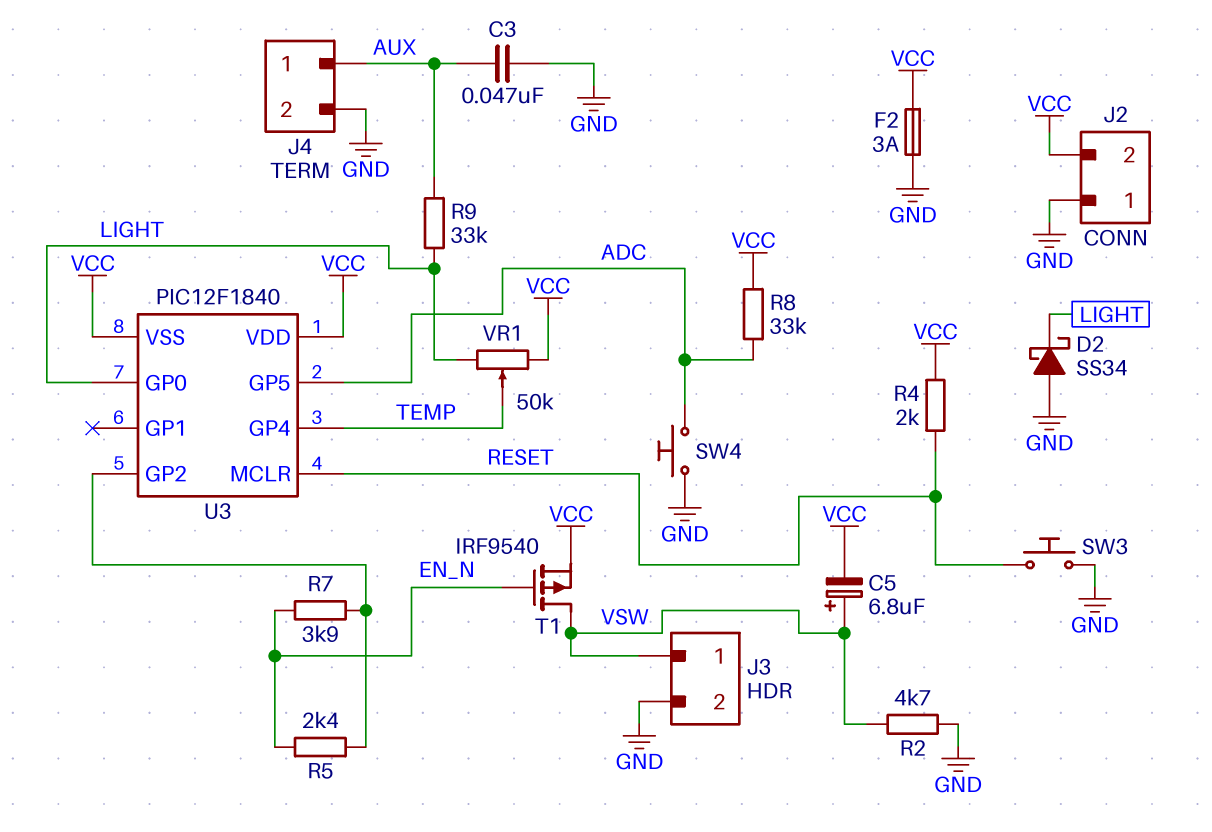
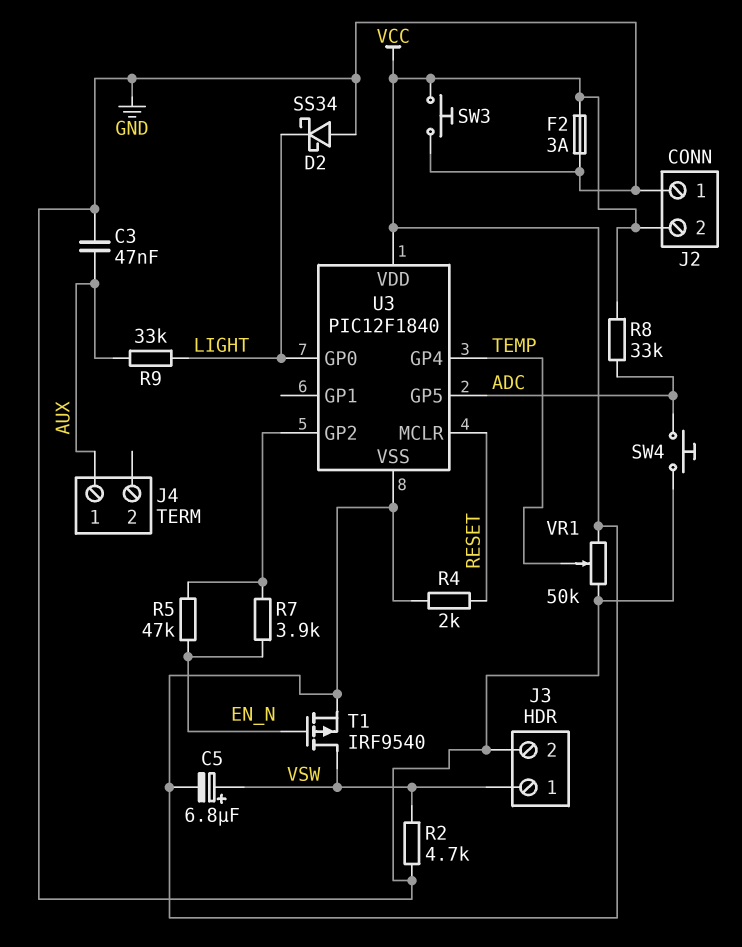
J4 pin 2: GND -> none
R5: 2.4k (EN_N, U3/GP2) -> 47k (EN_N, U3/GP2)
SW3: button (GND, RESET) -> button (GND, VCC)
VR1: 50k (LIGHT, VCC, wiper TEMP) -> 50k (GND, VCC, wiper TEMP)

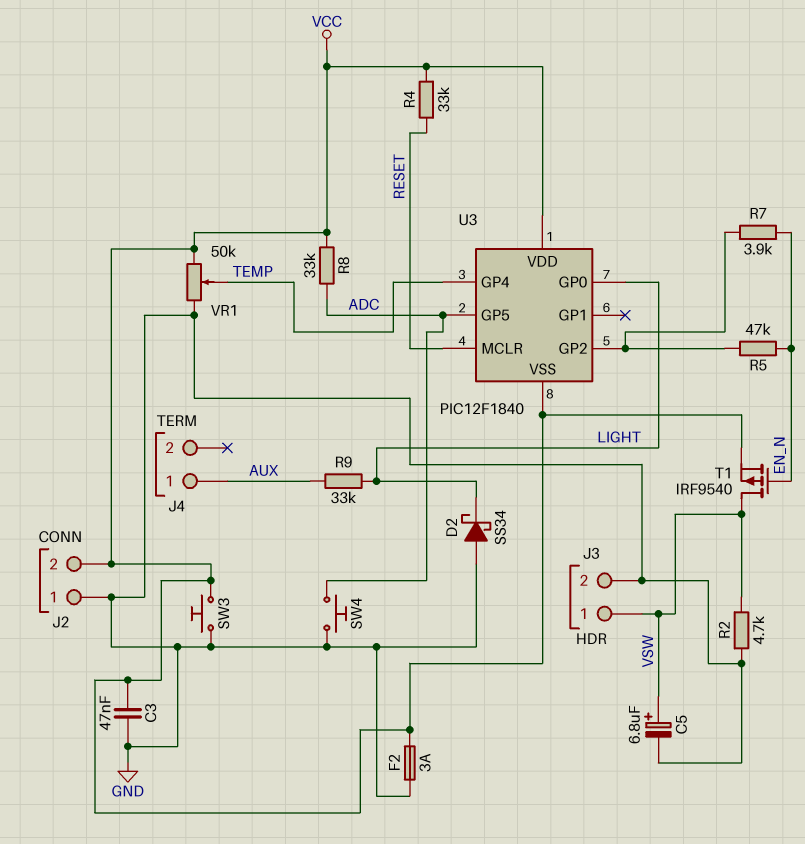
C3: 47nF (AUX, GND) -> 47nF (GND, VCC)
C5: 6.8uF (plus VSW, minus VCC) -> 6.8uF (plus VSW, minus GND)
R4: 2k (RESET, VCC) -> 33k (RESET, VCC)

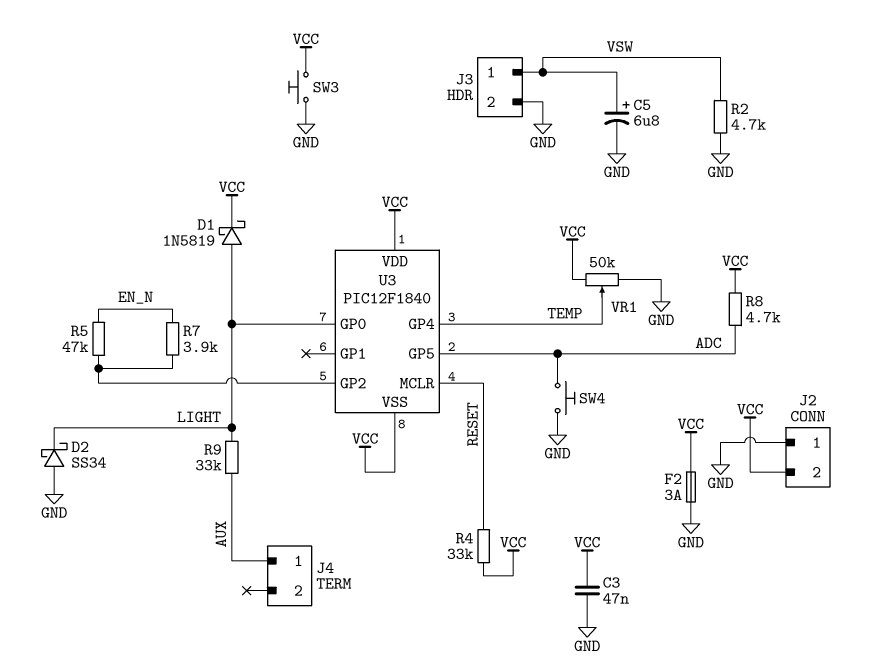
D1: none -> schottky 1N5819 (A LIGHT, K VCC)
R8: 33k (ADC, VCC) -> 4.7k (ADC, VCC)
T1: PMOS IRF9540 (G EN_N, D VSW, S VCC) -> none

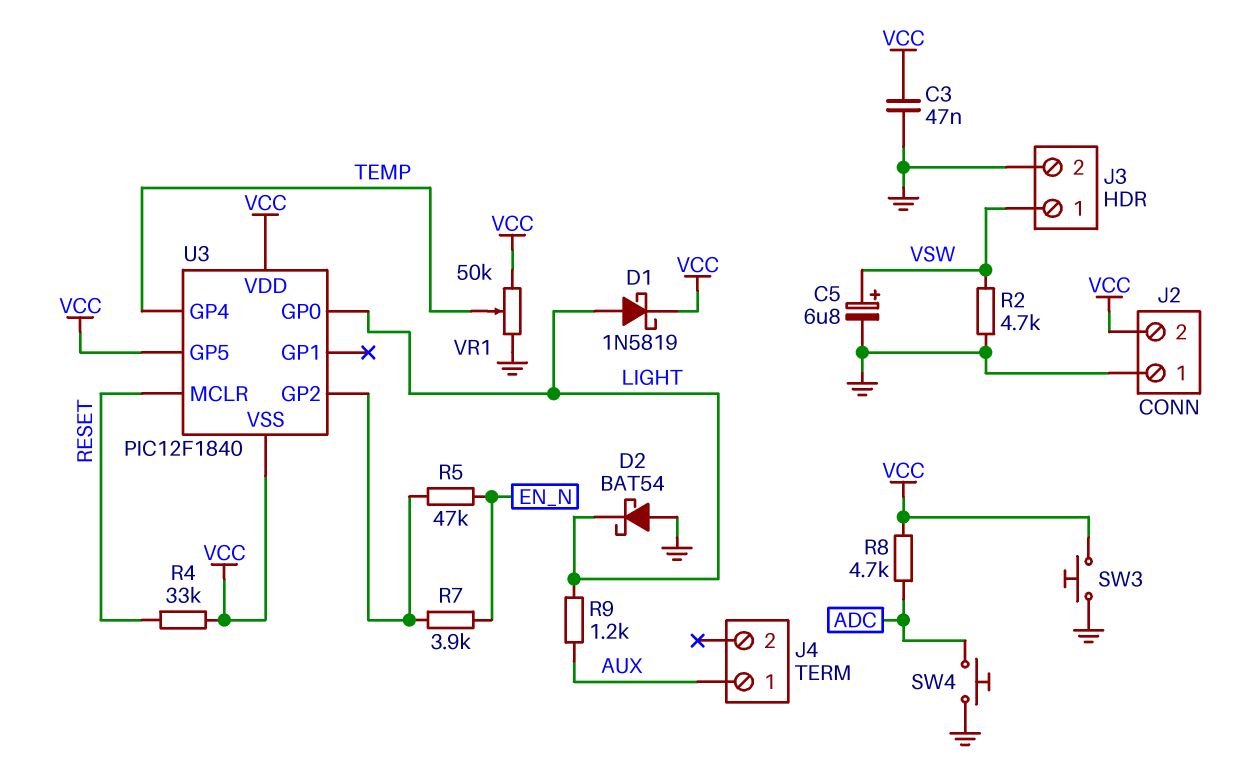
D2: schottky SS34 (A GND, K LIGHT) -> schottky BAT54 (A GND, K LIGHT)
F2: 3A (GND, VCC) -> none
R9: 33k (AUX, LIGHT) -> 1.2k (AUX, LIGHT)
U3 pin GP5: ADC -> VCC

